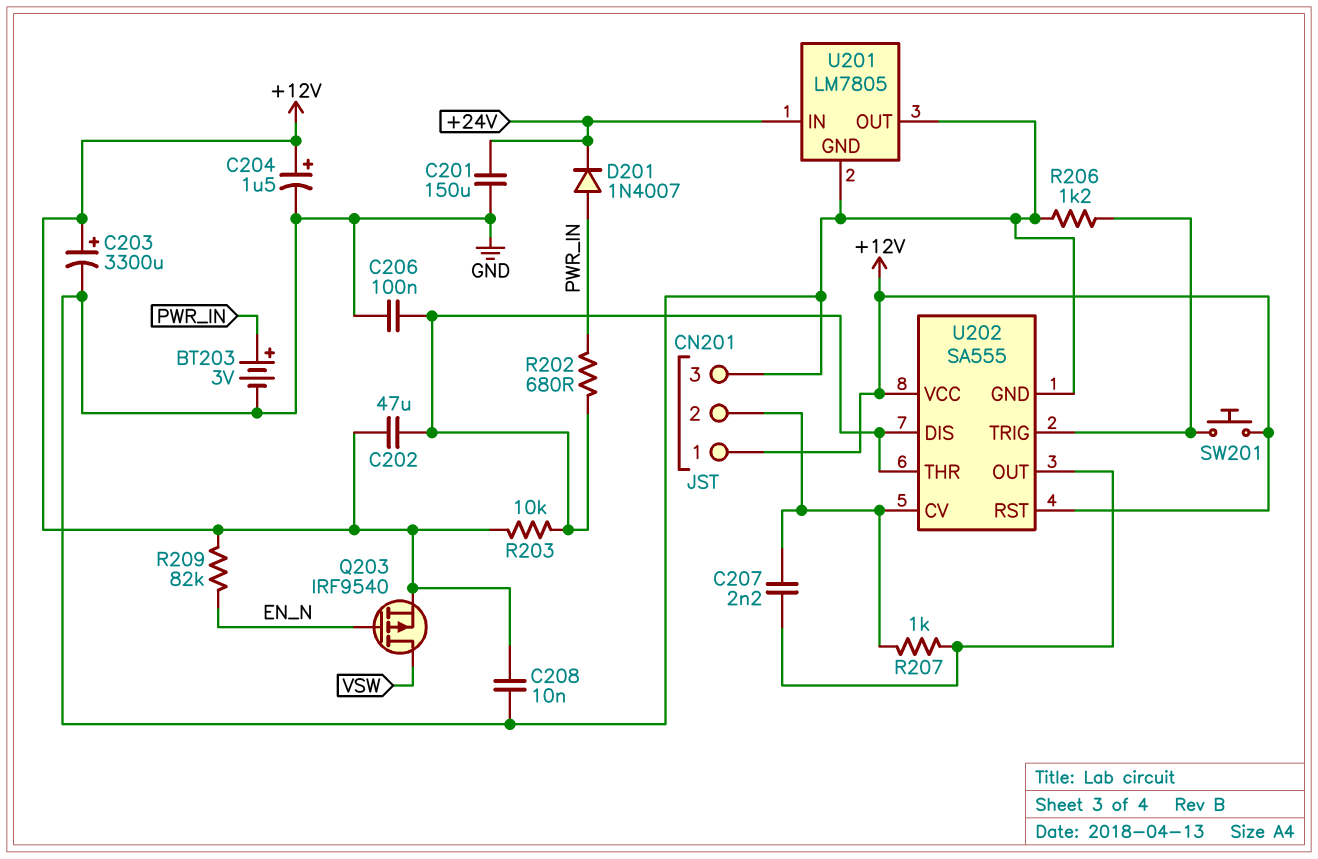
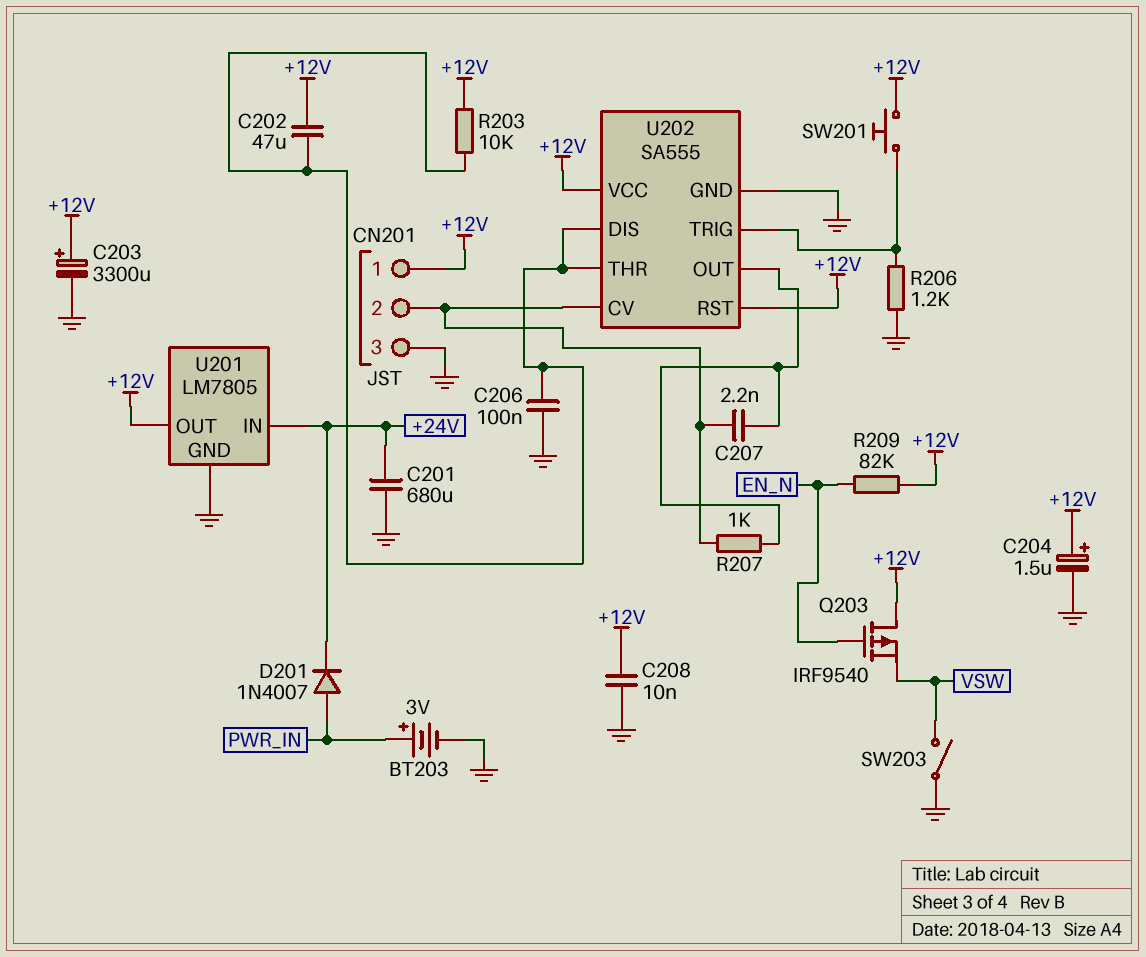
C201: 150uF (+24V, GND) -> 680uF (+24V, GND)
Q203: PMOS IRF9540 (G EN_N, D VSW, S +12V) -> PMOS IRF9540 (G EN_N, D +12V, S VSW)
R202: 680 (PWR_IN, U202/DIS) -> none
SW203: none -> switch (GND, VSW)
U201 pin OUT: GND -> +12V

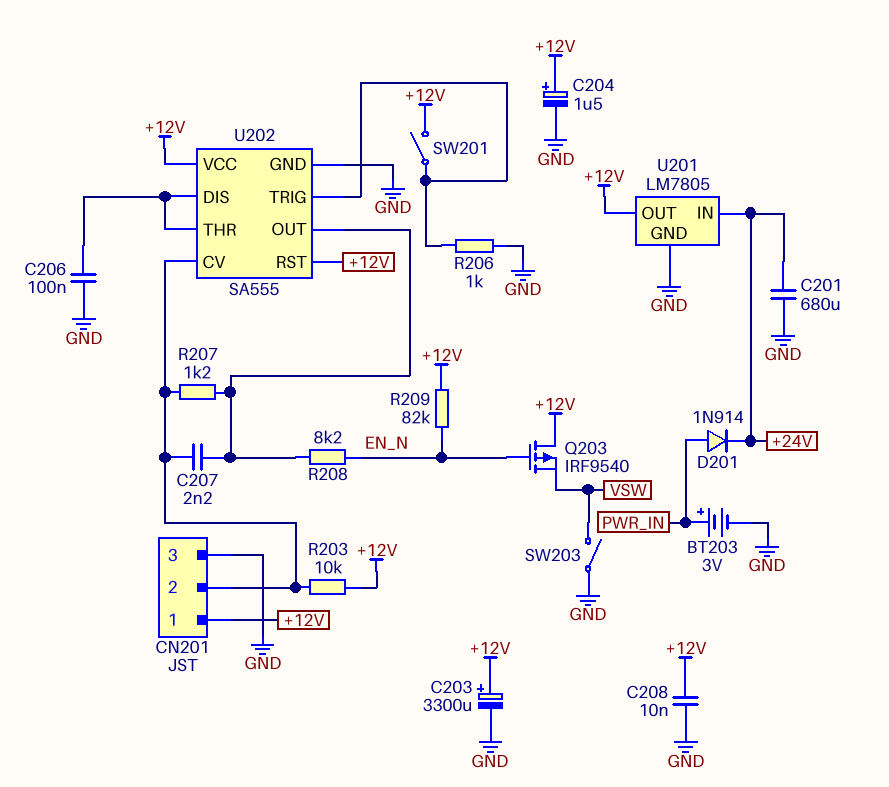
C202: 47uF (+12V, U202/DIS) -> none
D201: diode 1N4007 (A PWR_IN, K +24V) -> diode 1N914 (A PWR_IN, K +24V)
R203: 10k (+12V, U202/DIS) -> 10k (+12V, CN201/2)
R206: 1.2k (GND, U202/TRIG) -> 1k (GND, U202/TRIG)
R207: 1k (CN201/2, U202/OUT) -> 1.2k (CN201/2, U202/OUT)
R208: none -> 8.2k (EN_N, U202/OUT)
SW201: button (+12V, U202/TRIG) -> switch (+12V, U202/TRIG)

